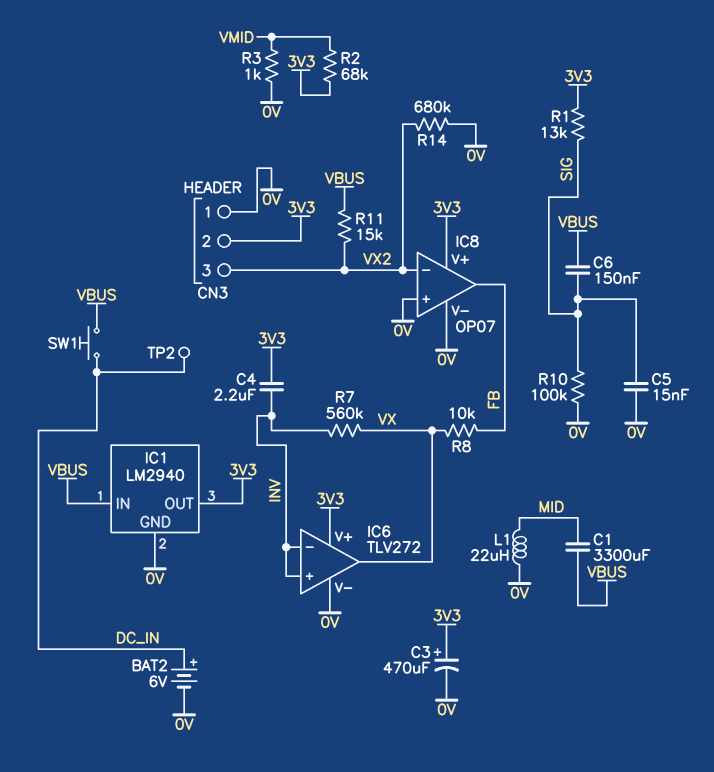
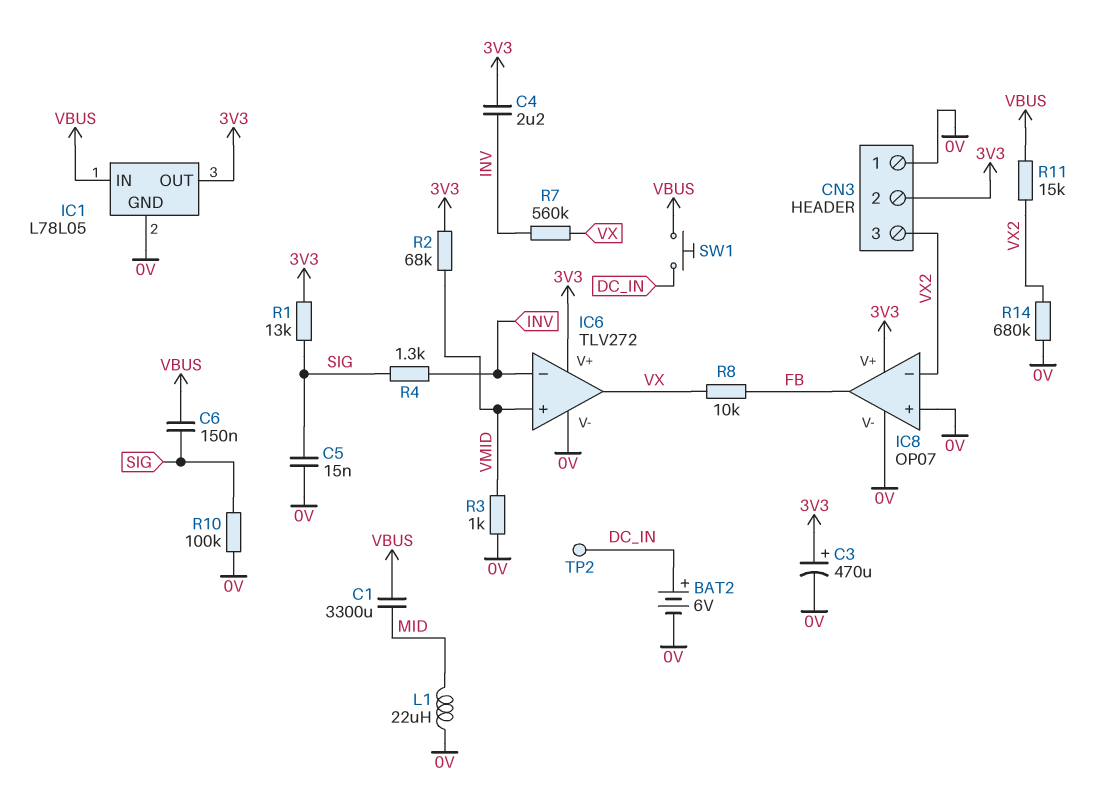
IC1: LM2940 -> L78L05
IC6 pin in+: INV -> VMID
R4: none -> 1.3k (INV, SIG)

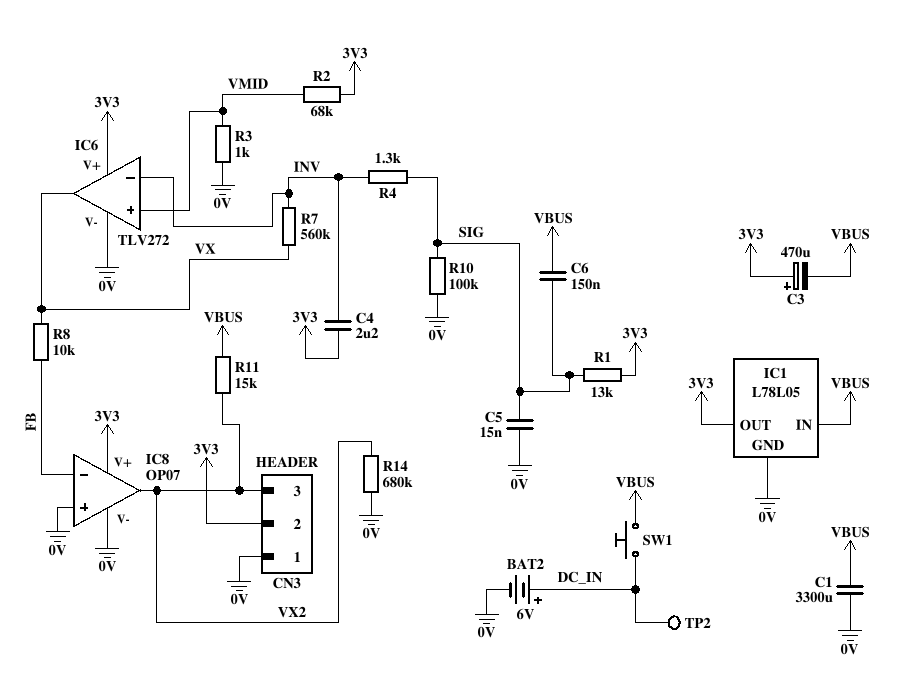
C1: 3300uF (MID, VBUS) -> 3300uF (0V, VBUS)
C3: 470uF (plus 3V3, minus 0V) -> 470uF (plus 3V3, minus VBUS)
IC8 pin in-: VX2 -> FB
IC8 pin out: FB -> VX2
L1: 22uH (0V, MID) -> none

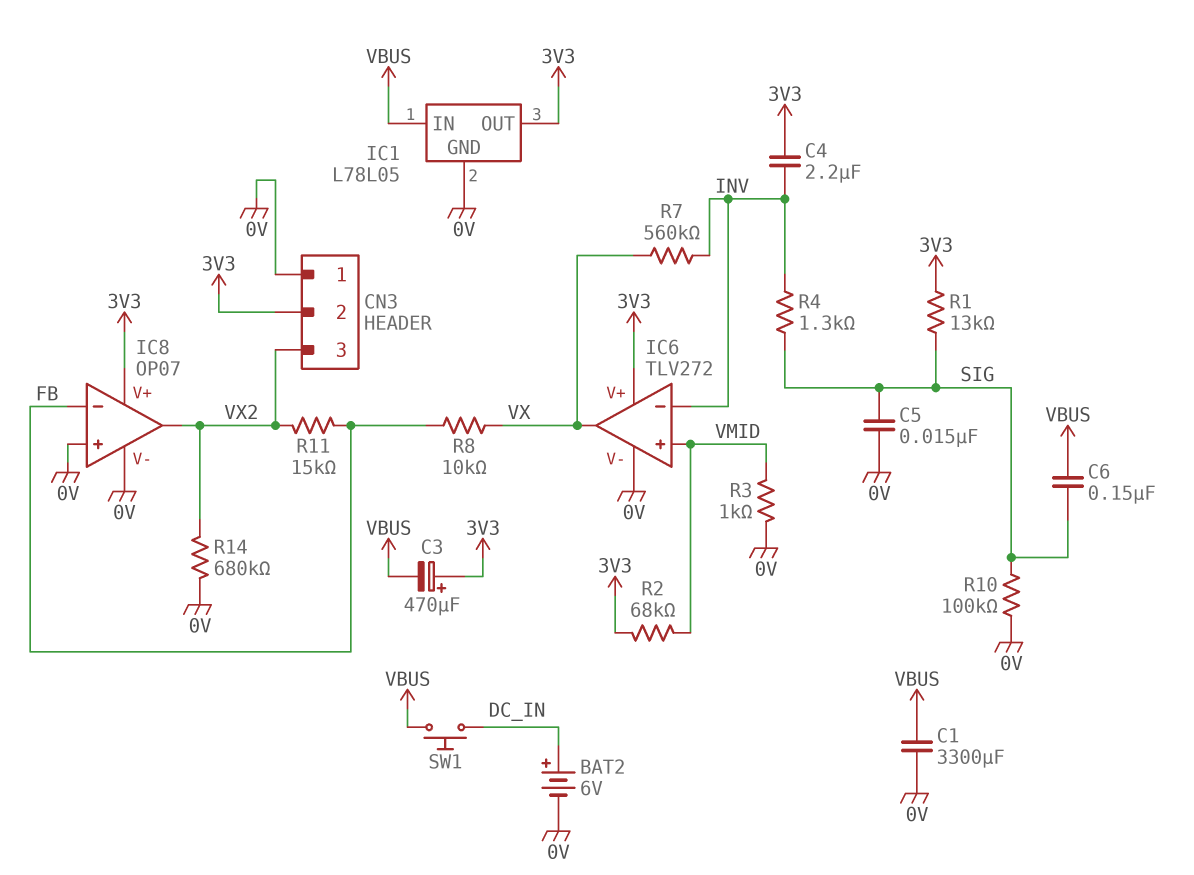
R11: 15k (VBUS, VX2) -> 15k (FB, VX2)
TP2: test point (DC_IN) -> none

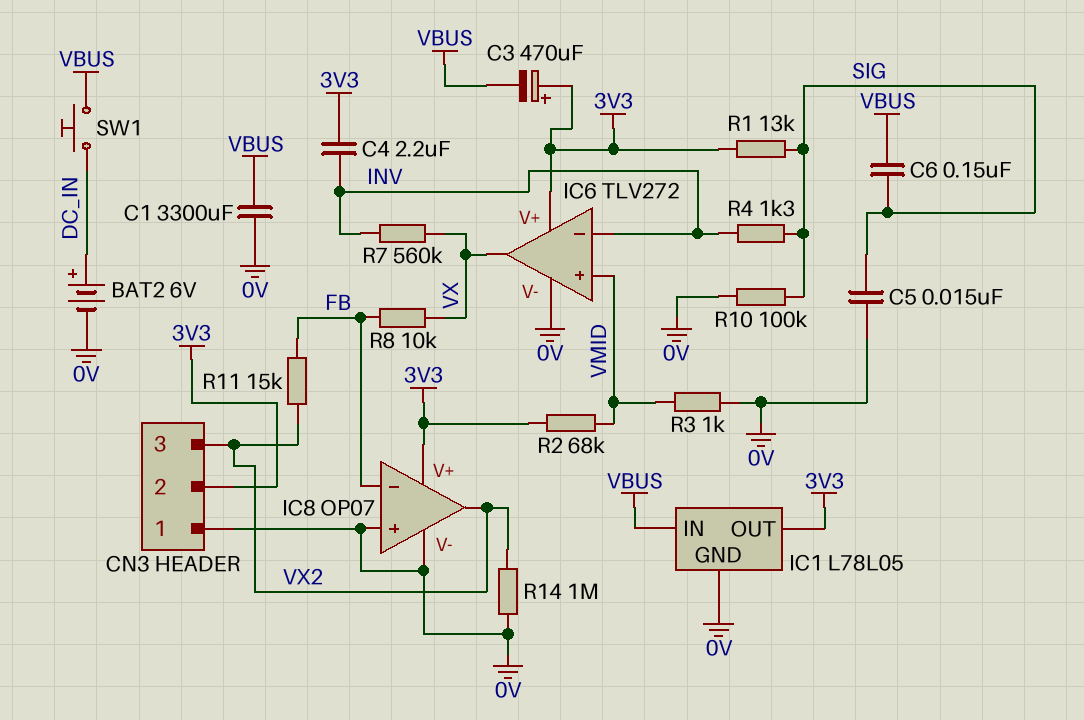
R14: 680k (0V, VX2) -> 1M (0V, VX2)

